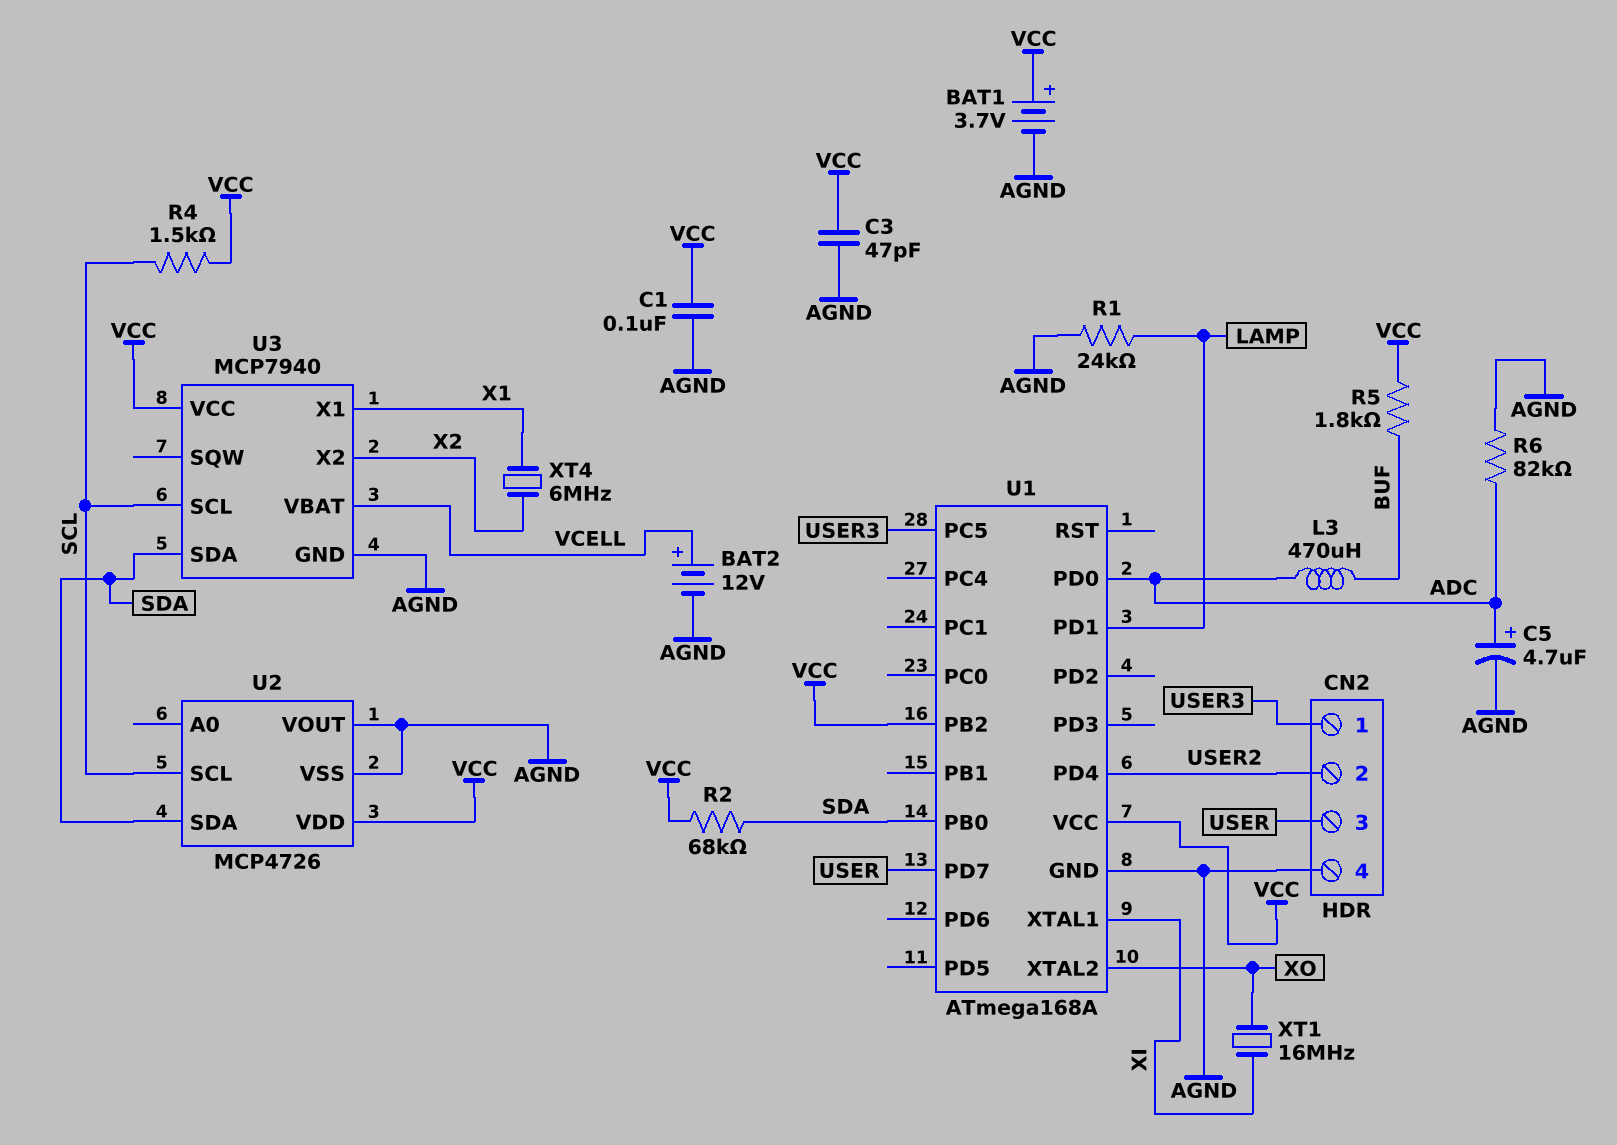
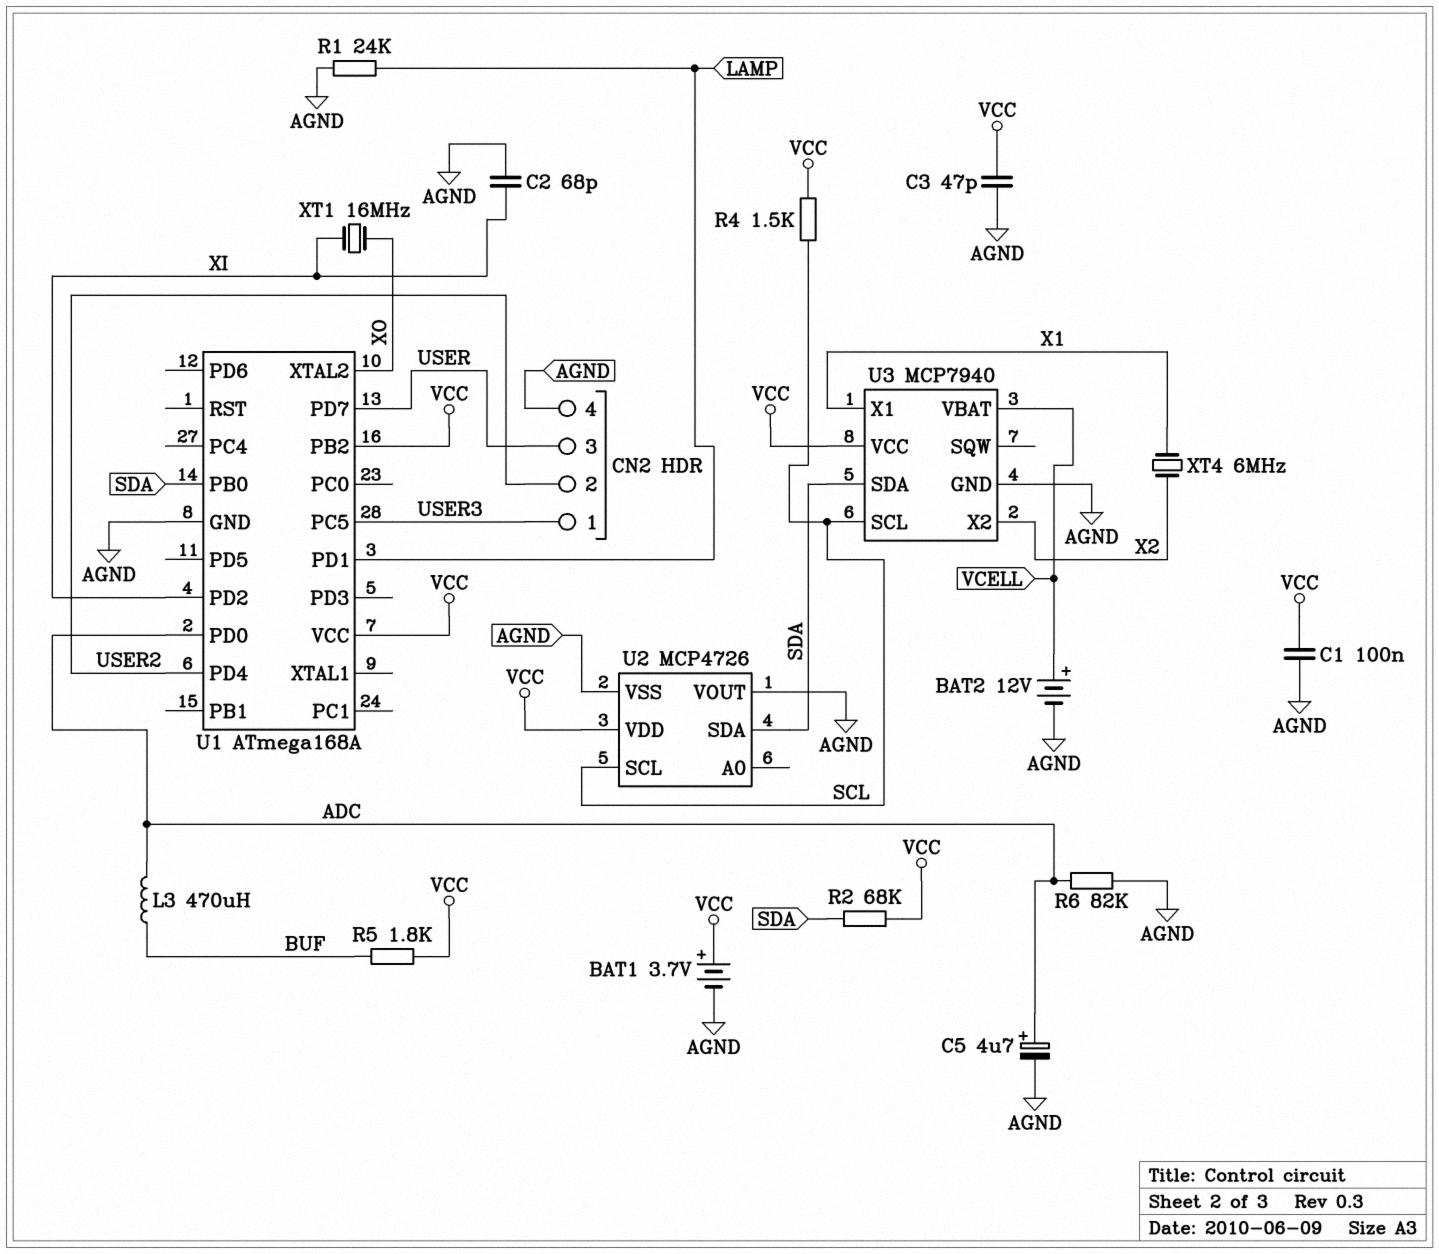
C2: none -> 68pF (AGND, XI)
U1 pin PD2: none -> XI
U1 pin XTAL1: XI -> none

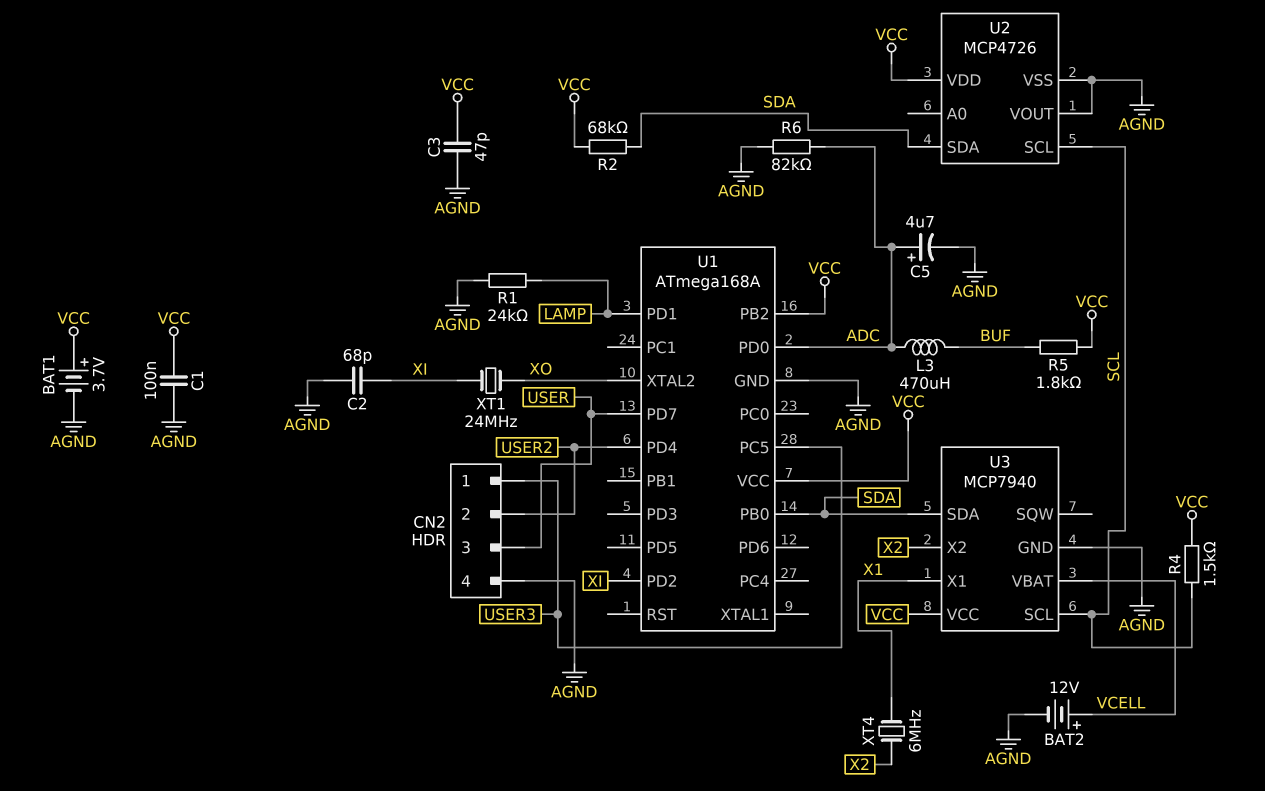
XT1: 16MHz (XI, XO) -> 24MHz (XI, XO)

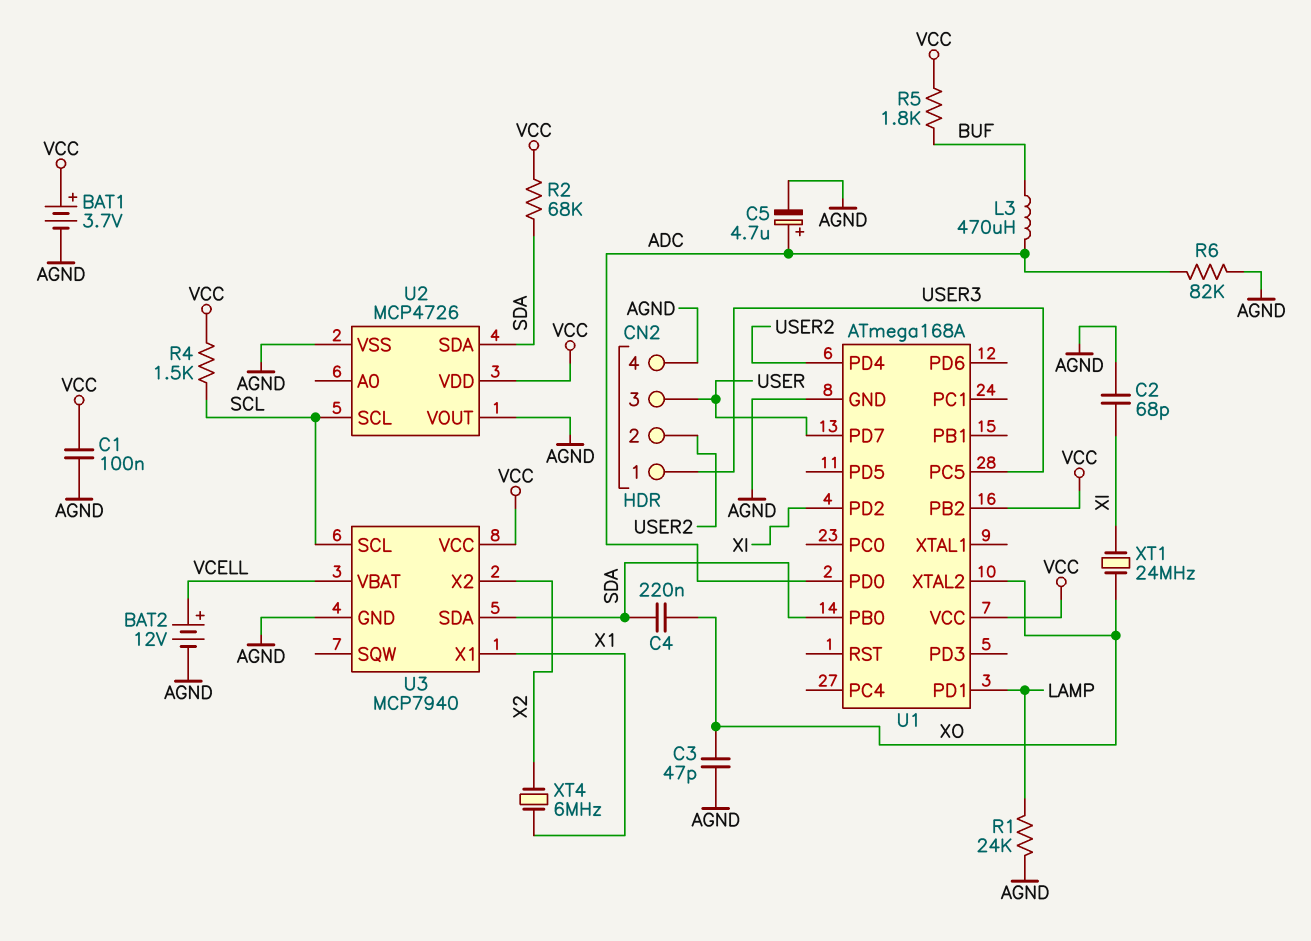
C3: 47pF (AGND, VCC) -> 47pF (AGND, XO)
C4: none -> 220nF (SDA, XO)

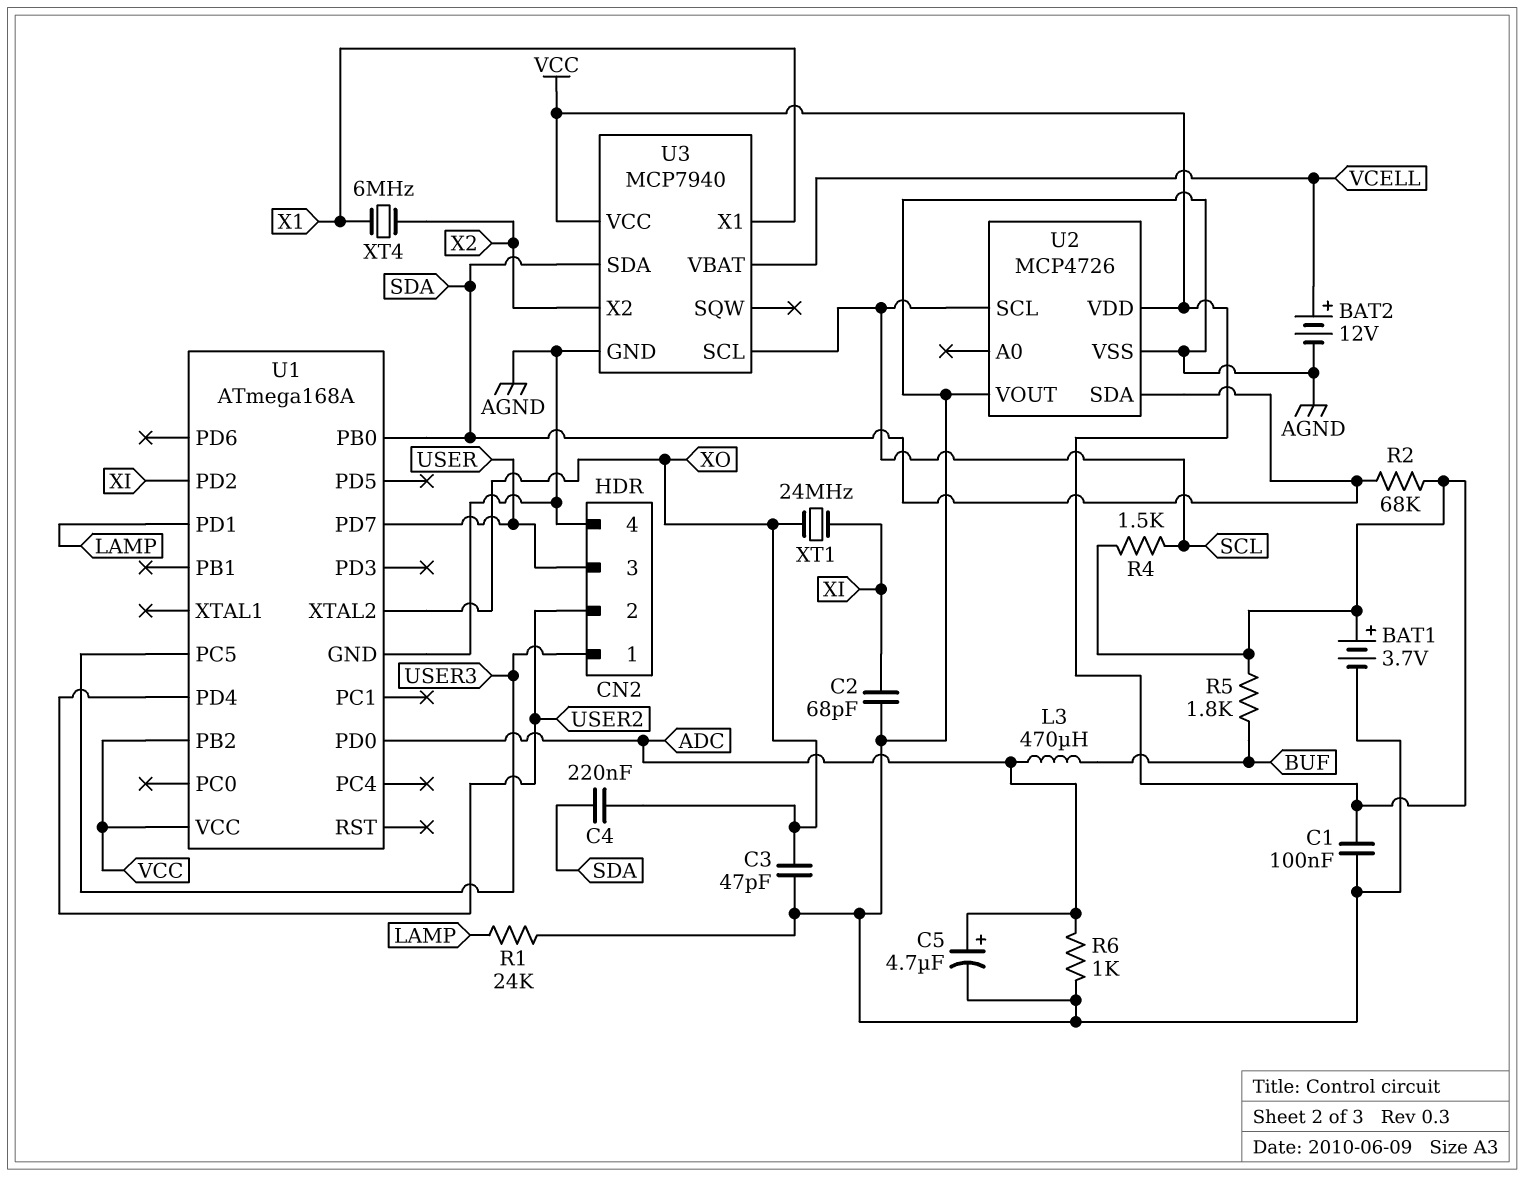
R6: 82k (ADC, AGND) -> 1k (ADC, AGND)

